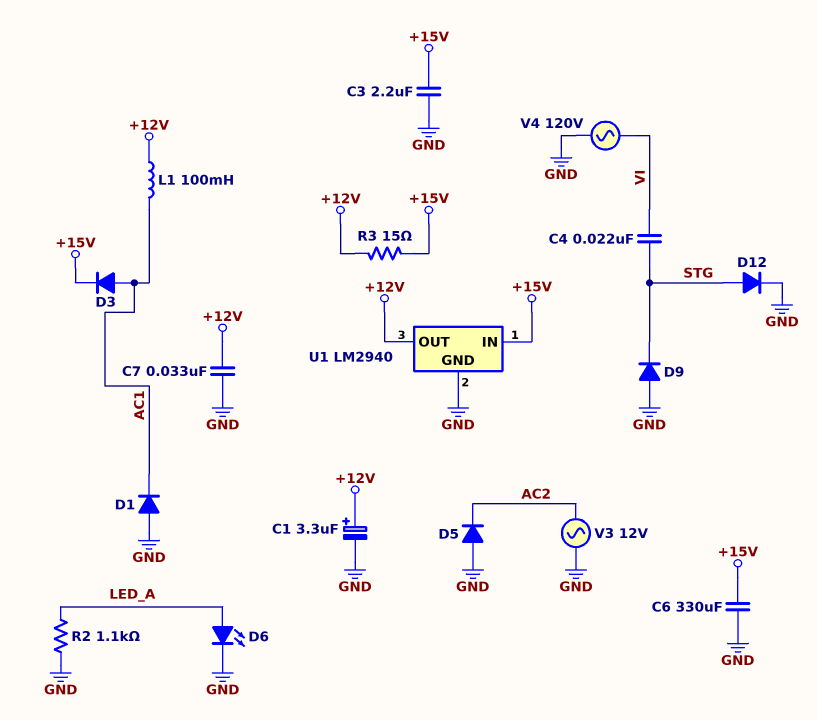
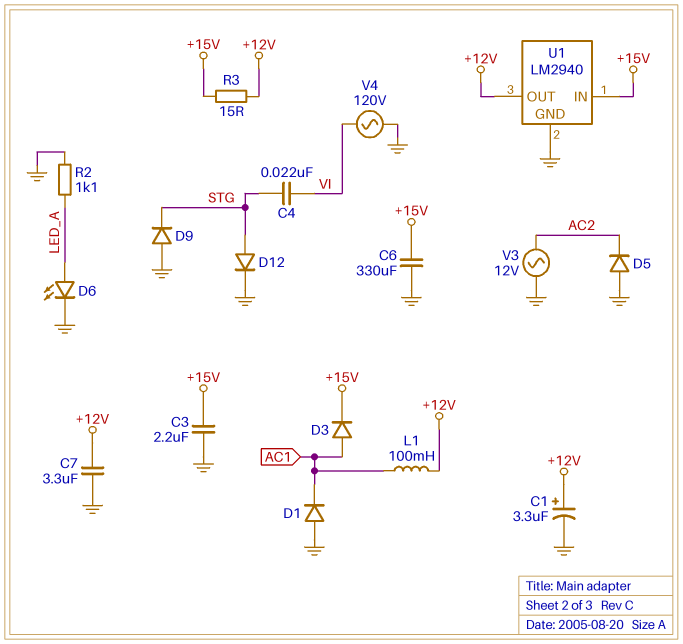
C7: 33nF (+12V, GND) -> 3.3uF (+12V, GND)

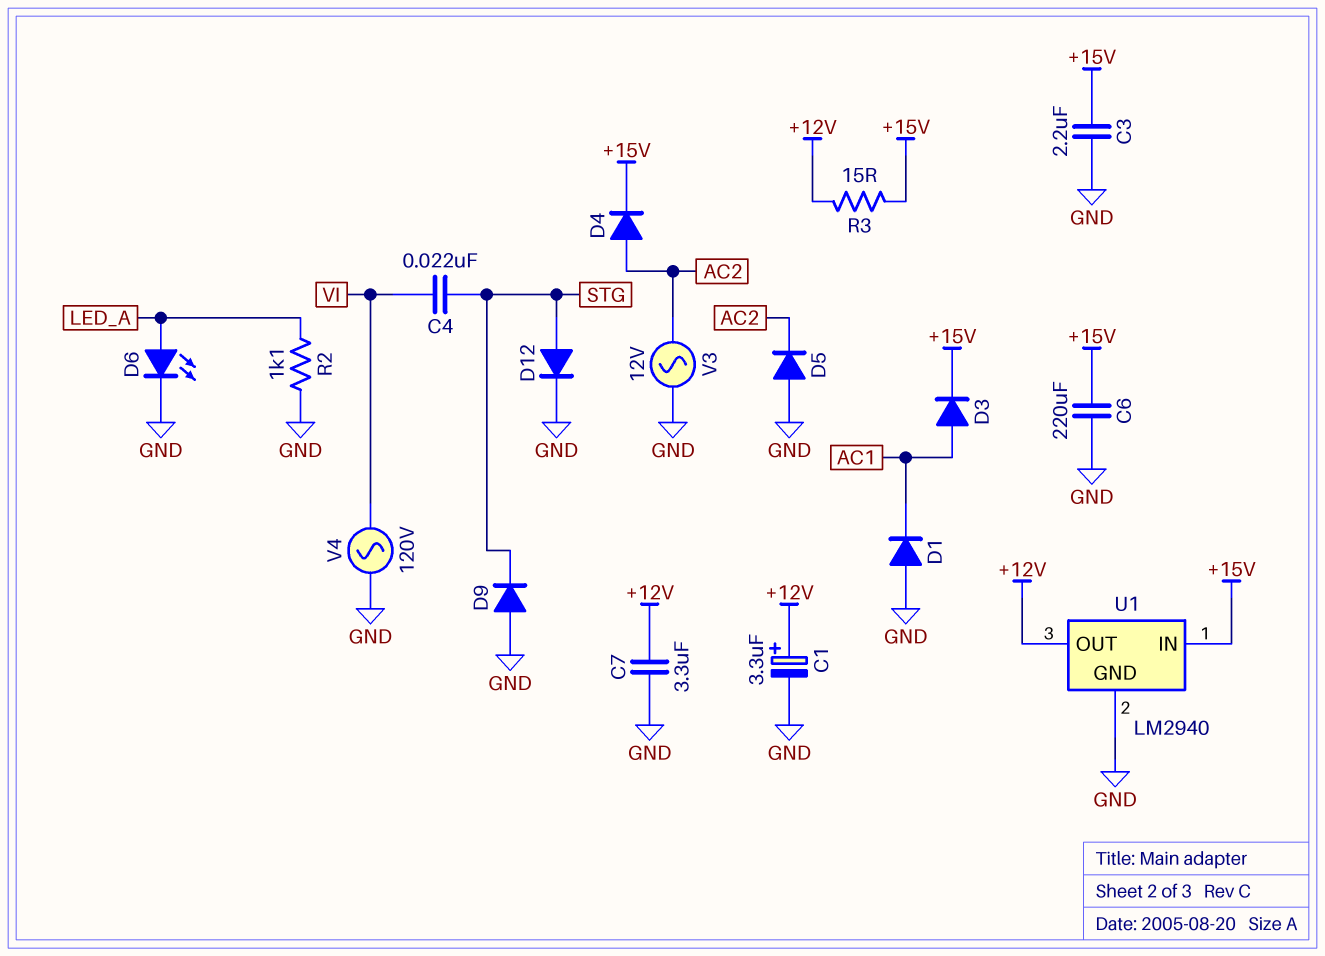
C6: 330uF (+15V, GND) -> 220uF (+15V, GND)
D4: none -> diode (A AC2, K +15V)
L1: 100mH (+12V, AC1) -> none

